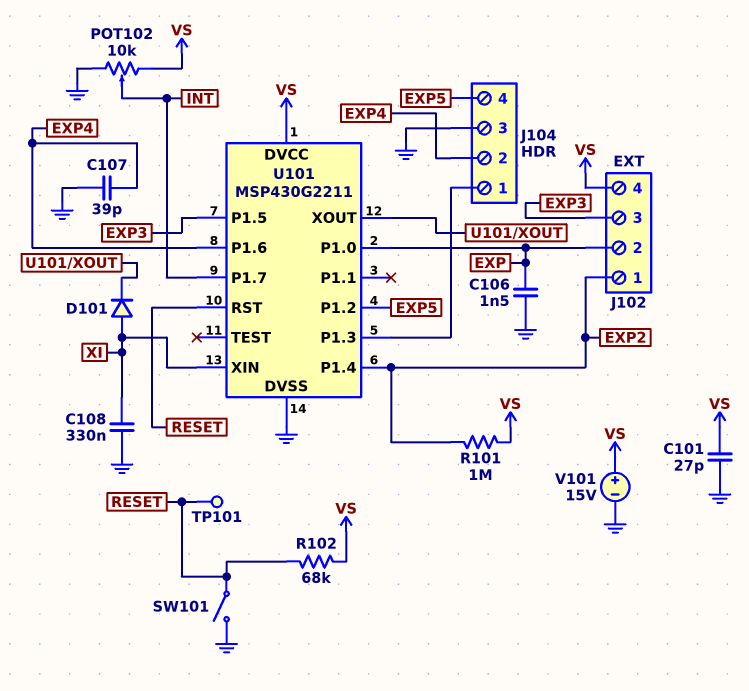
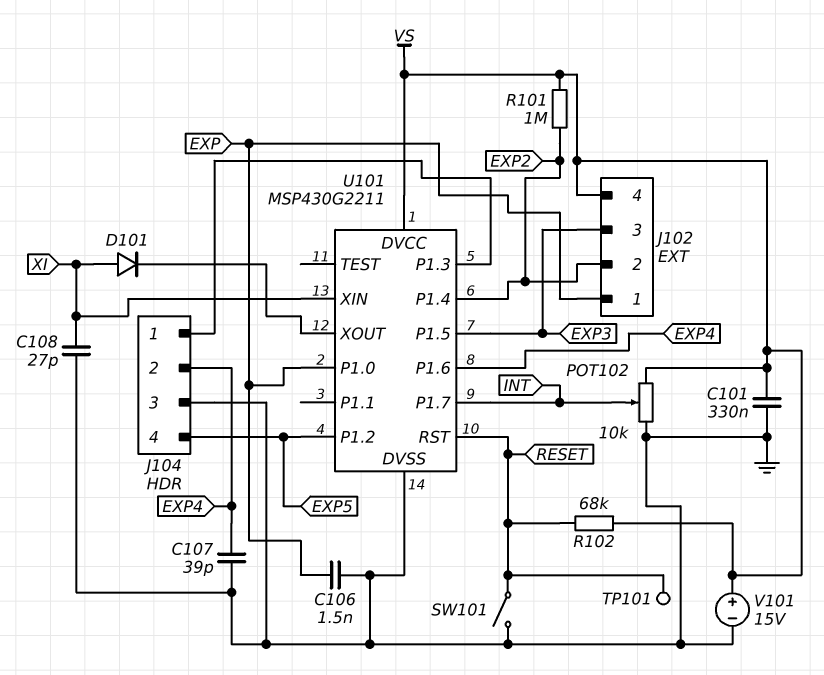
C101: 27pF (GND, VS) -> 330nF (GND, VS)
C108: 330nF (GND, XI) -> 27pF (GND, XI)
J102 pin 1: EXP2 -> EXP
J102 pin 2: EXP -> EXP2

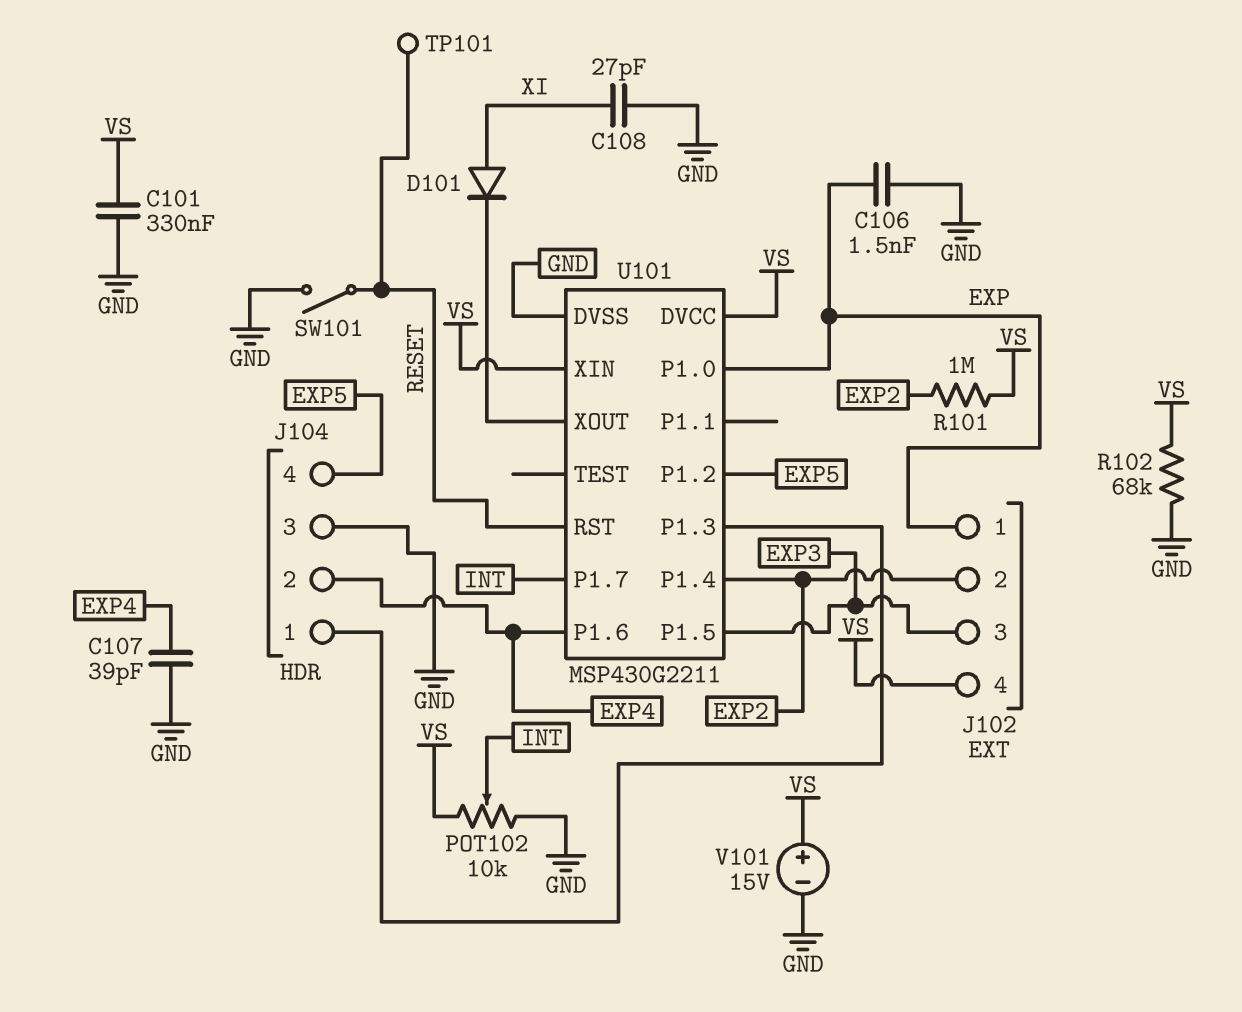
R102: 68k (RESET, VS) -> 68k (GND, VS)
U101 pin XIN: XI -> VS

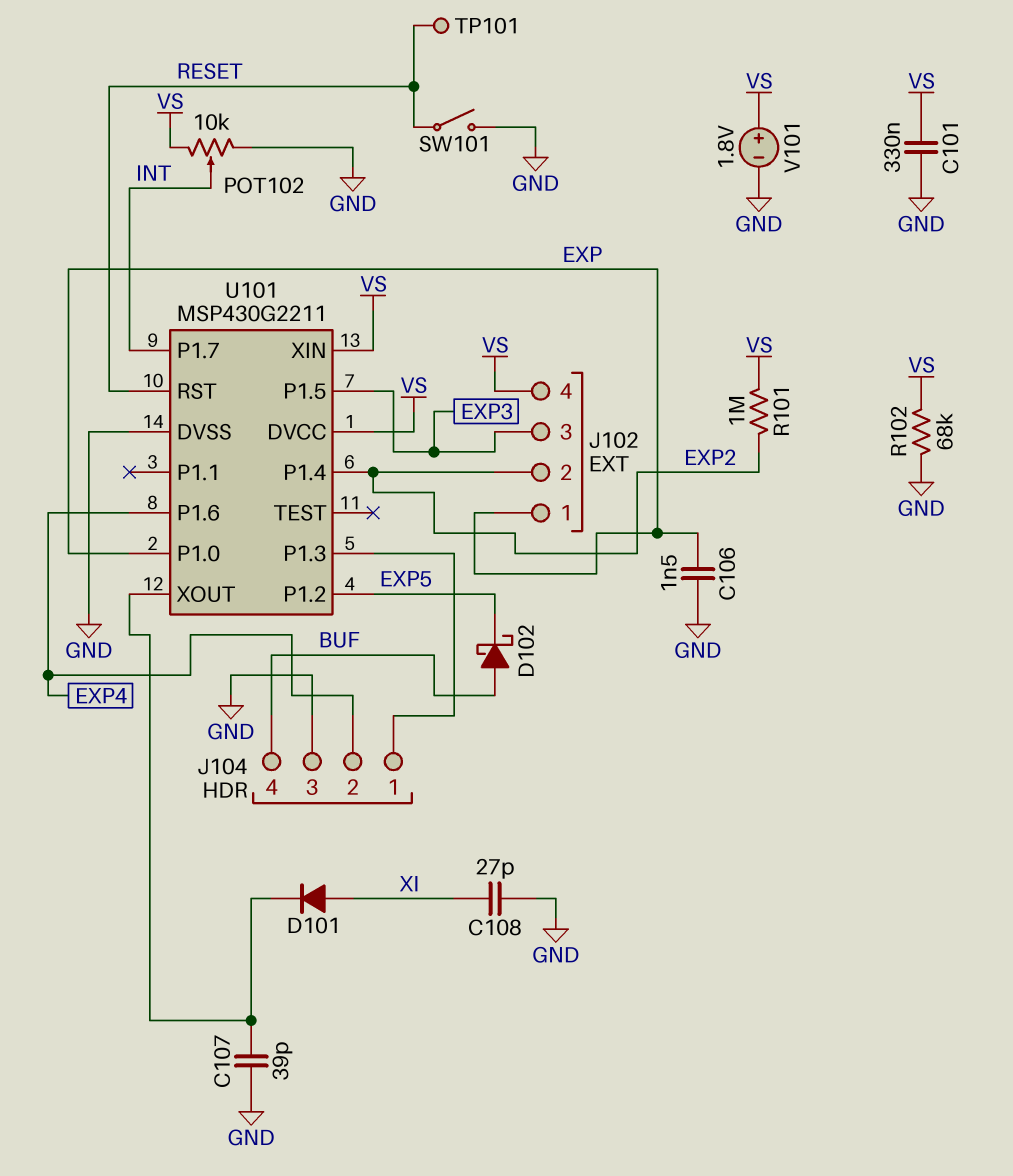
C107: 39pF (EXP4, GND) -> 39pF (GND, U101/XOUT)
D102: none -> schottky (A BUF, K EXP5)
J104 pin 4: EXP5 -> BUF
V101: 15V (plus VS, minus GND) -> 1.8V (plus VS, minus GND)

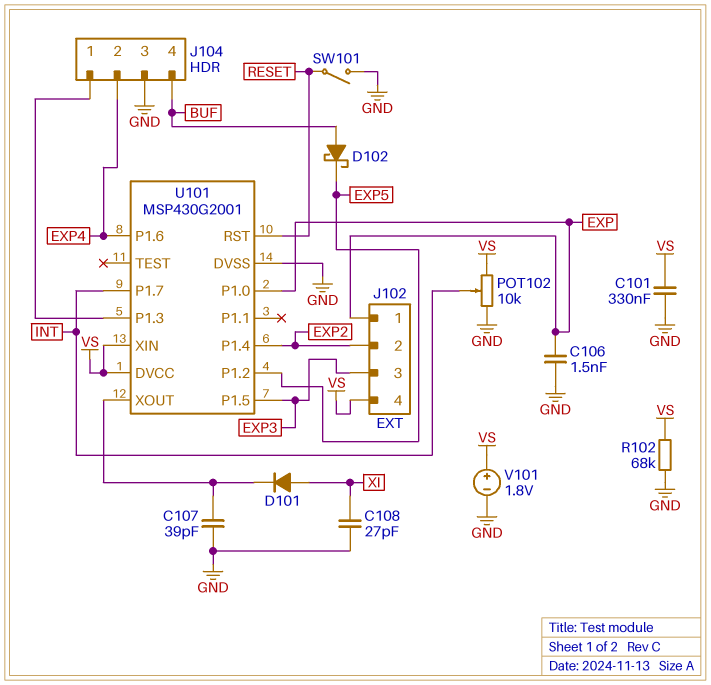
R101: 1M (EXP2, VS) -> none
TP101: test point (RESET) -> none
U101: MSP430G2211 -> MSP430G2001

